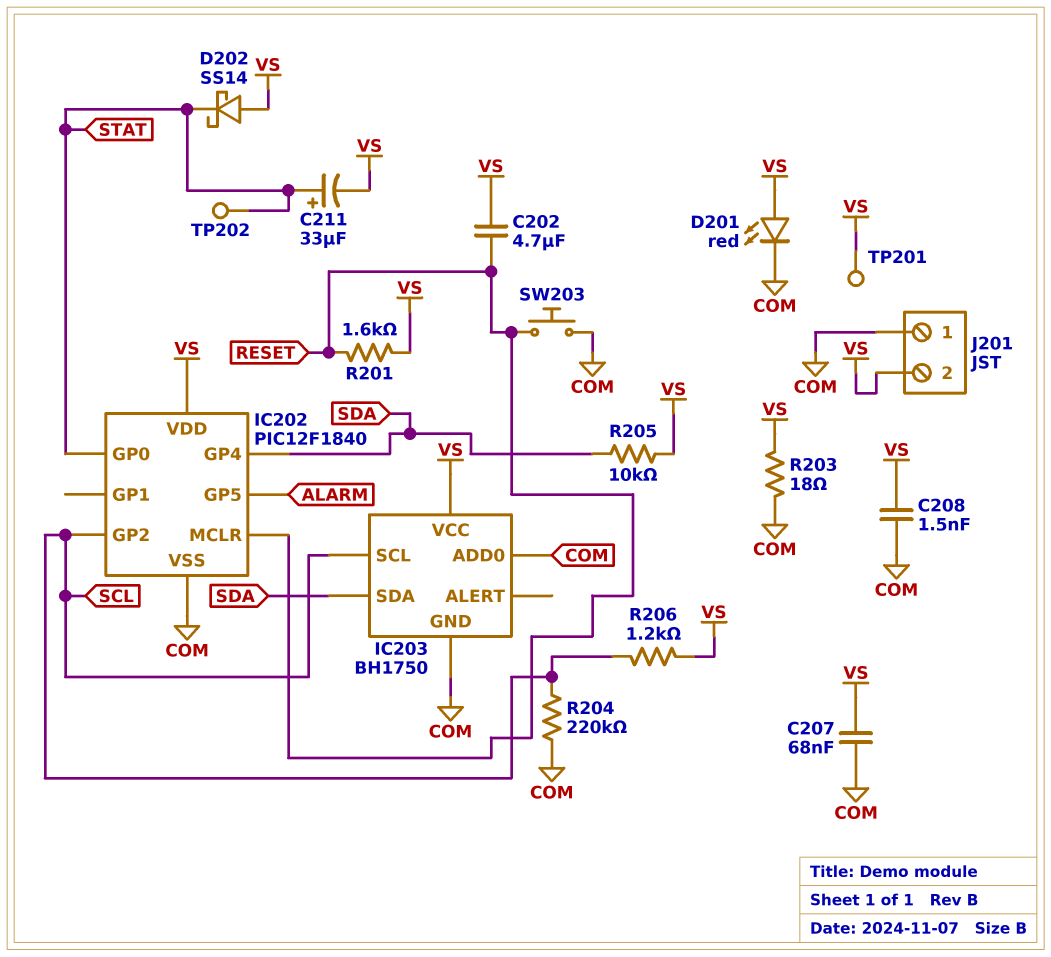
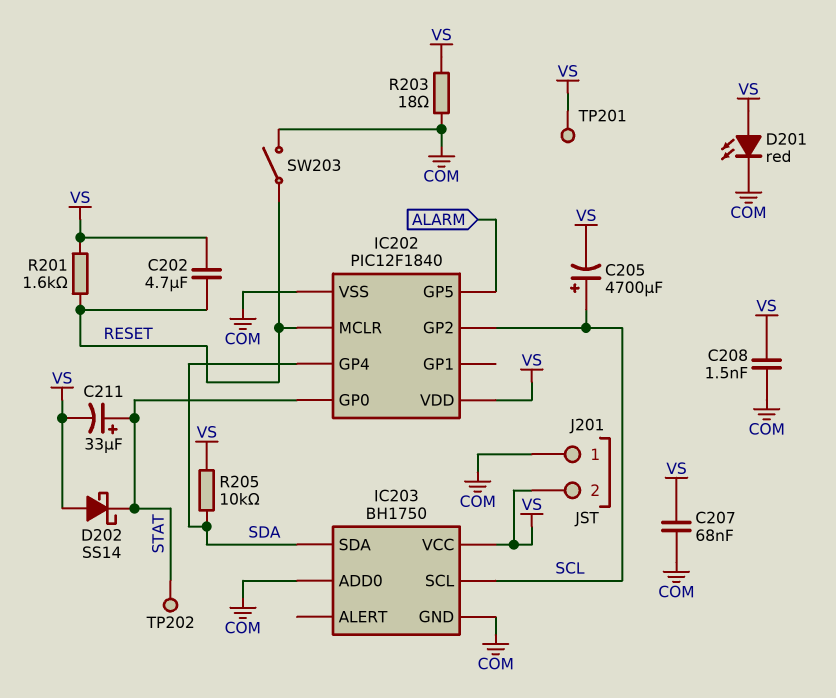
C205: none -> 4700uF (plus SCL, minus VS)
R204: 220k (COM, SCL) -> none
R206: 1.2k (SCL, VS) -> none
SW203: button (COM, RESET) -> switch (COM, RESET)

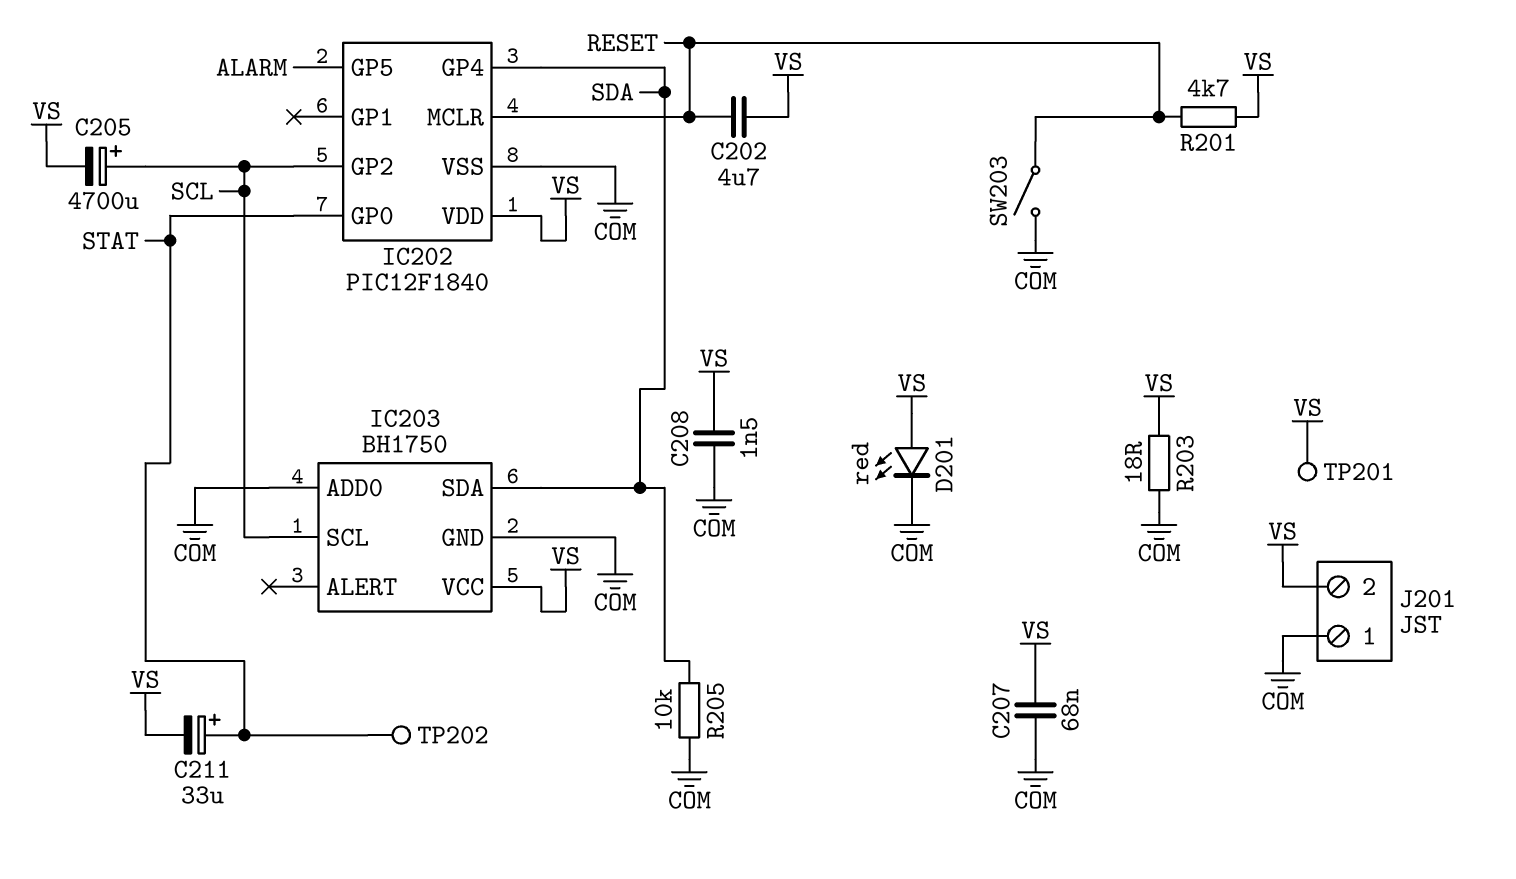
D202: schottky SS14 (A VS, K STAT) -> none
R201: 1.6k (RESET, VS) -> 4.7k (RESET, VS)
R205: 10k (SDA, VS) -> 10k (COM, SDA)

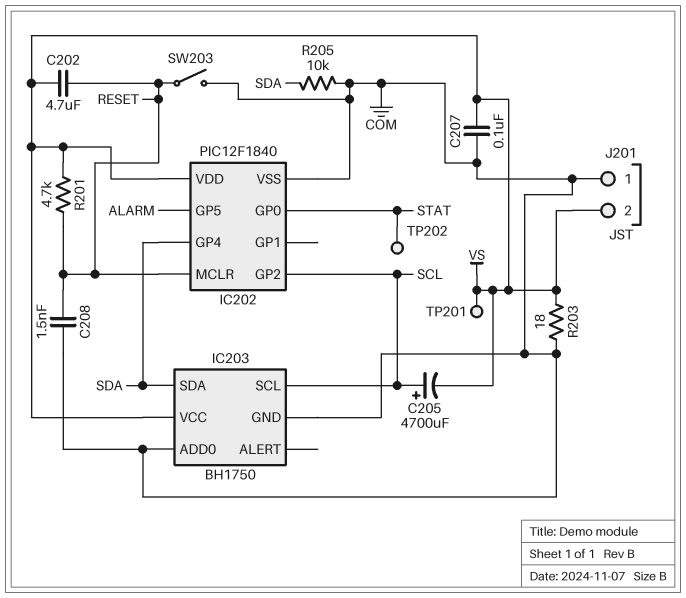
C207: 68nF (COM, VS) -> 100nF (COM, VS)
C208: 1.5nF (COM, VS) -> 1.5nF (COM, RESET)
C211: 33uF (plus STAT, minus VS) -> none
D201: LED red (A VS, K COM) -> none

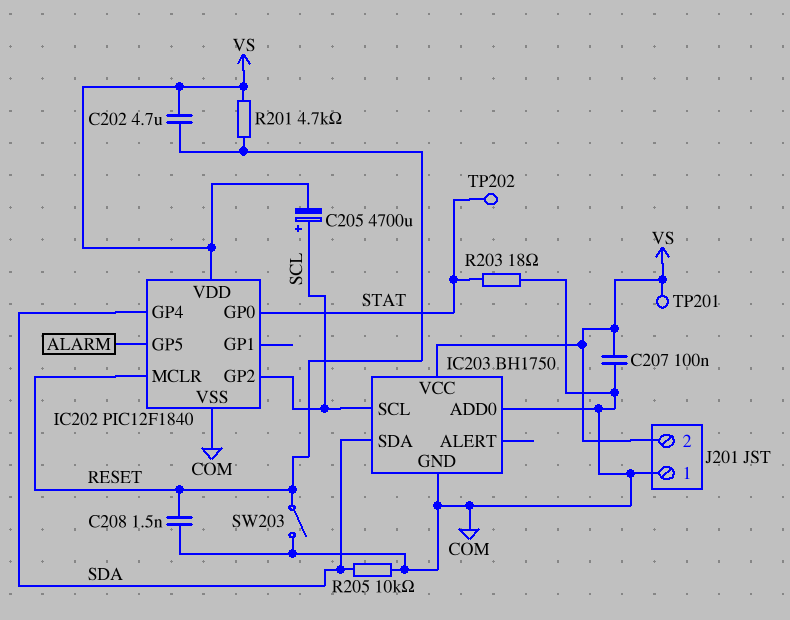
R203: 18 (COM, VS) -> 18 (COM, STAT)

